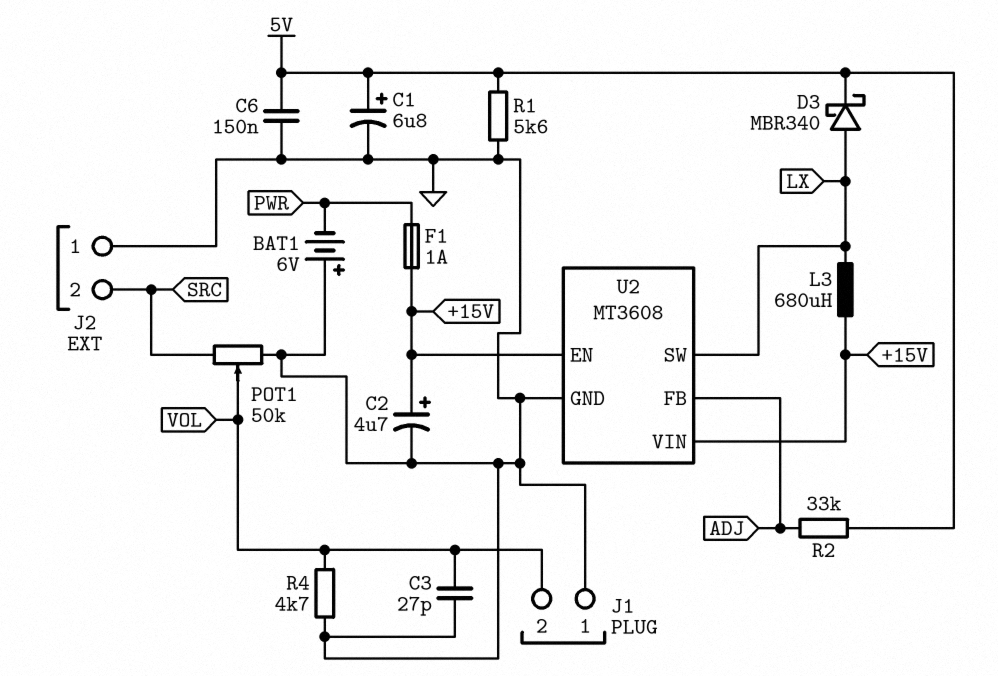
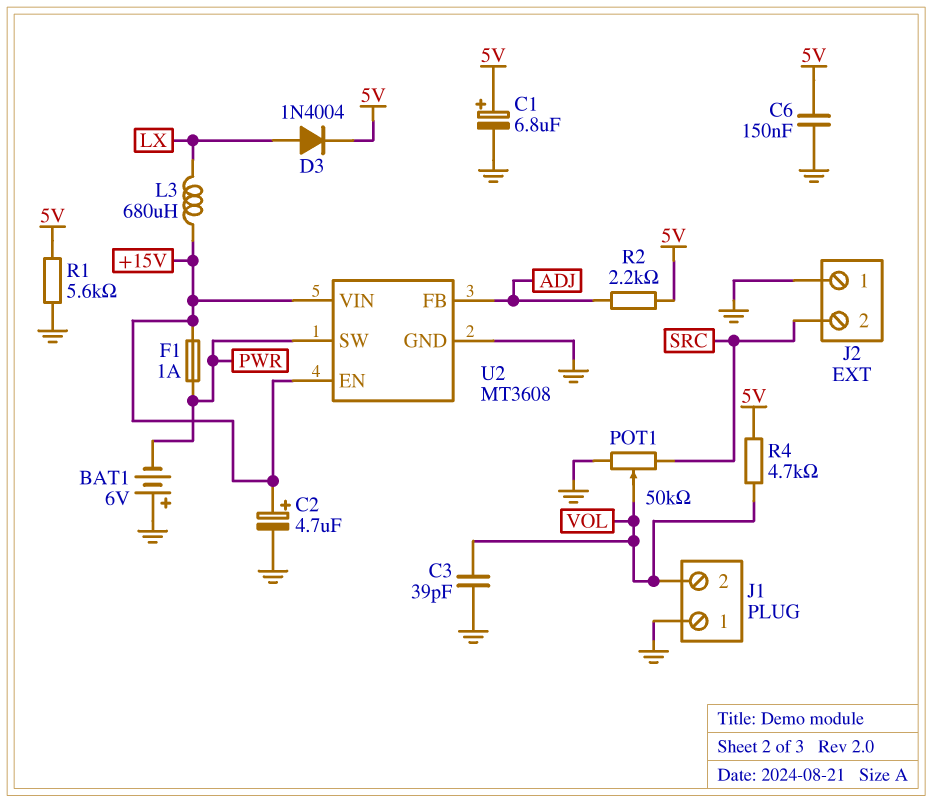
C3: 27pF (GND, VOL) -> 39pF (GND, VOL)
D3: schottky MBR340 (A LX, K 5V) -> diode 1N4004 (A LX, K 5V)
R2: 33k (5V, ADJ) -> 2.2k (5V, ADJ)
R4: 4.7k (GND, VOL) -> 4.7k (5V, VOL)
U2 pin SW: LX -> PWR

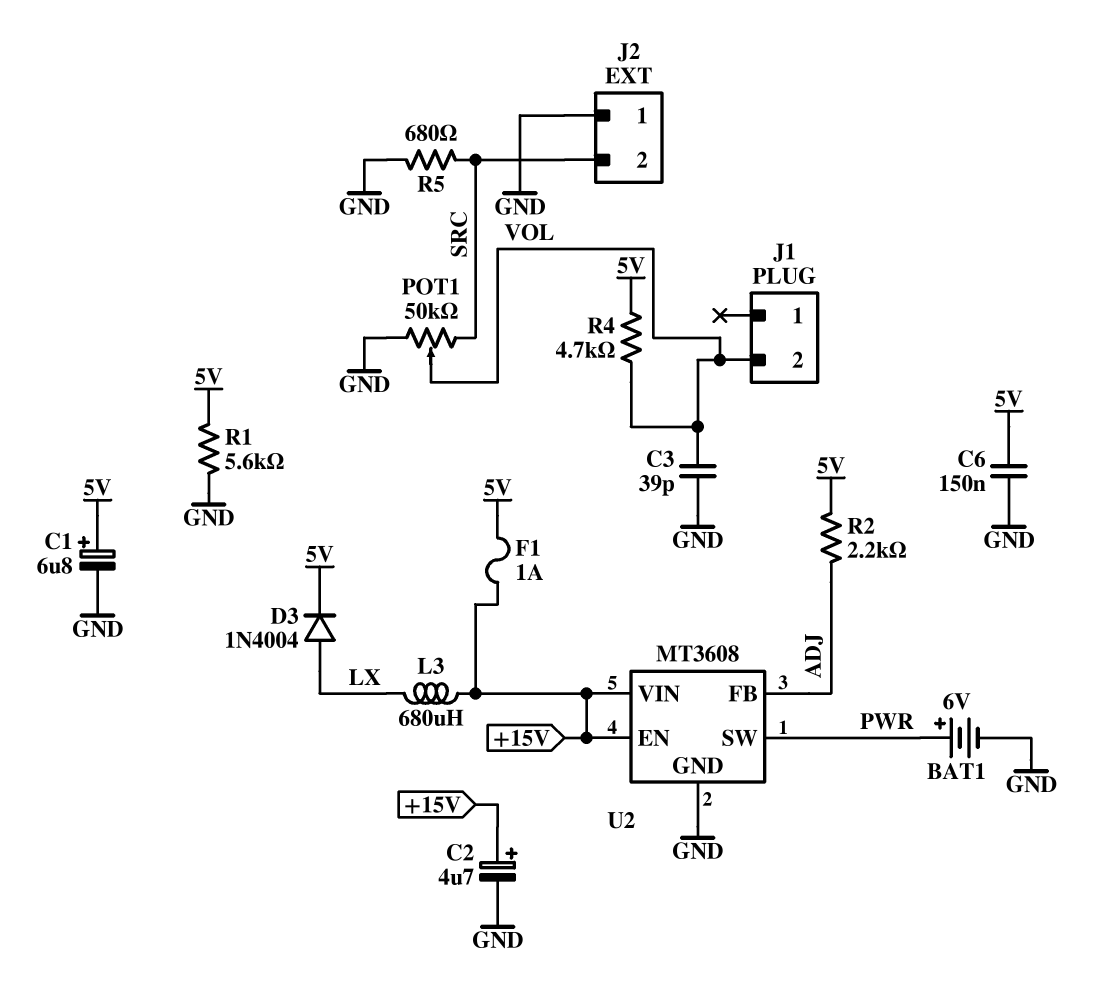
BAT1: 6V (plus GND, minus PWR) -> 6V (plus PWR, minus GND)
F1: 1A (+15V, PWR) -> 1A (+15V, 5V)
J1 pin 1: GND -> none
R5: none -> 680 (GND, SRC)

